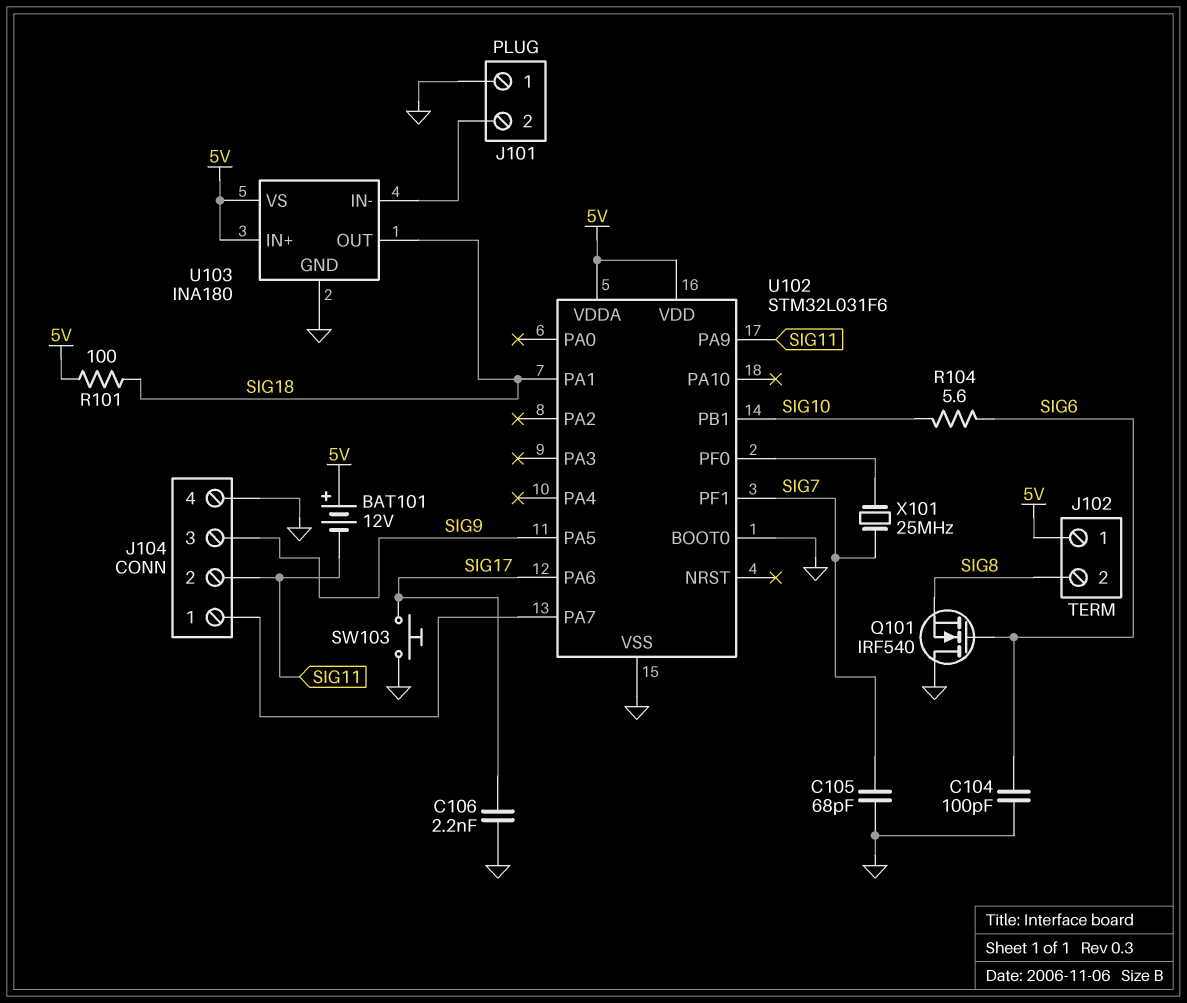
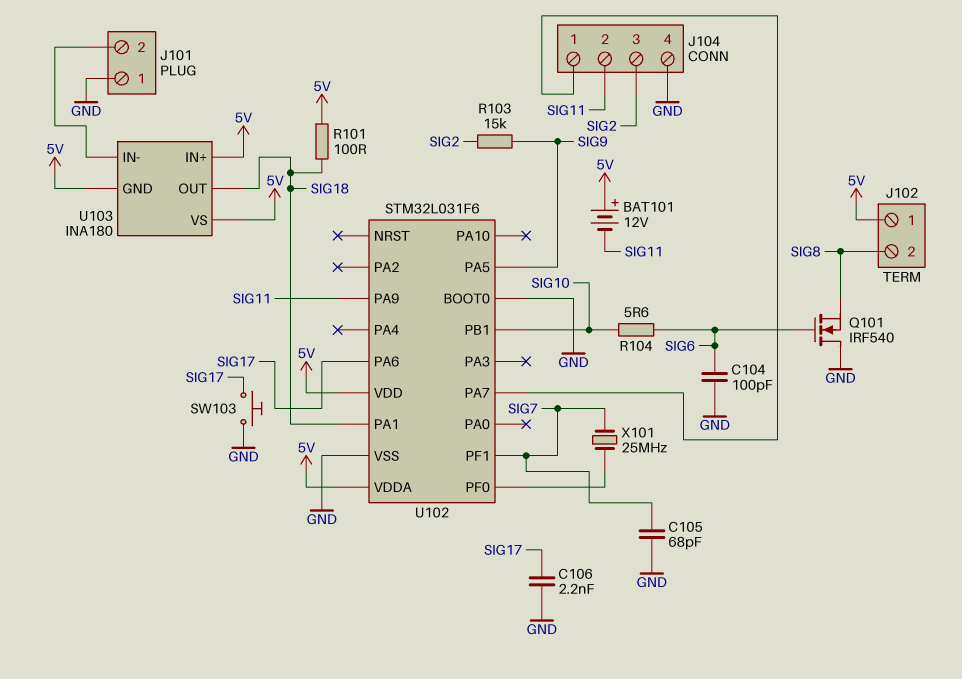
J104 pin 3: SIG9 -> SIG2
R103: none -> 15k (SIG2, SIG9)
U103 pin GND: GND -> 5V

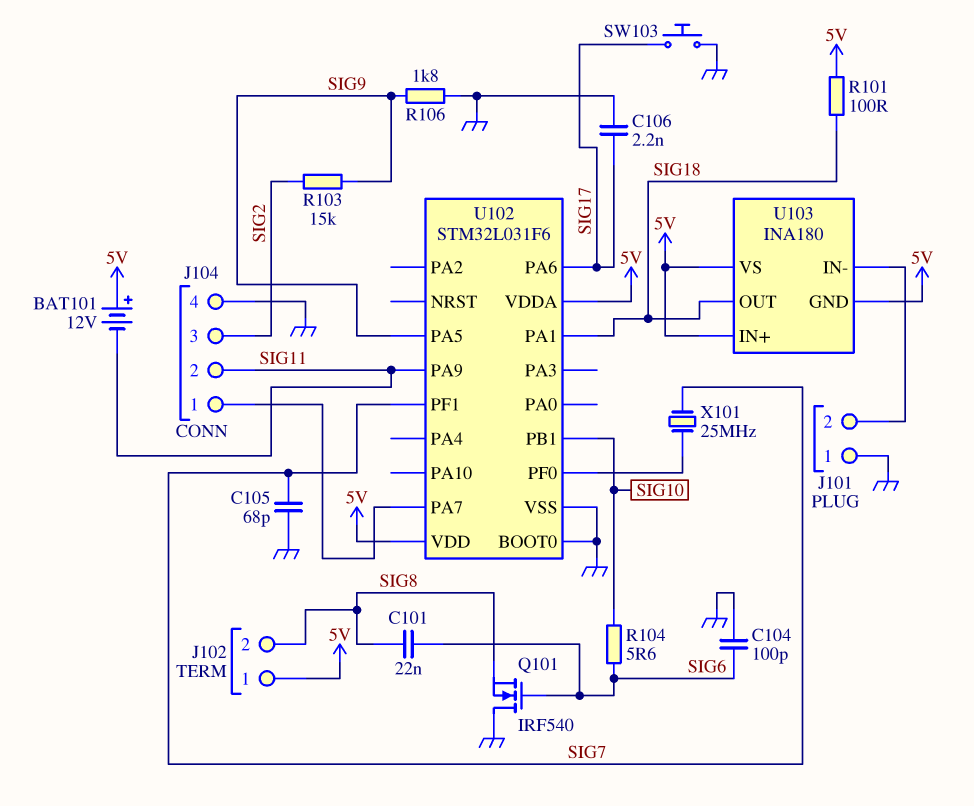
C101: none -> 22nF (SIG6, SIG8)
R106: none -> 1.8k (GND, SIG9)

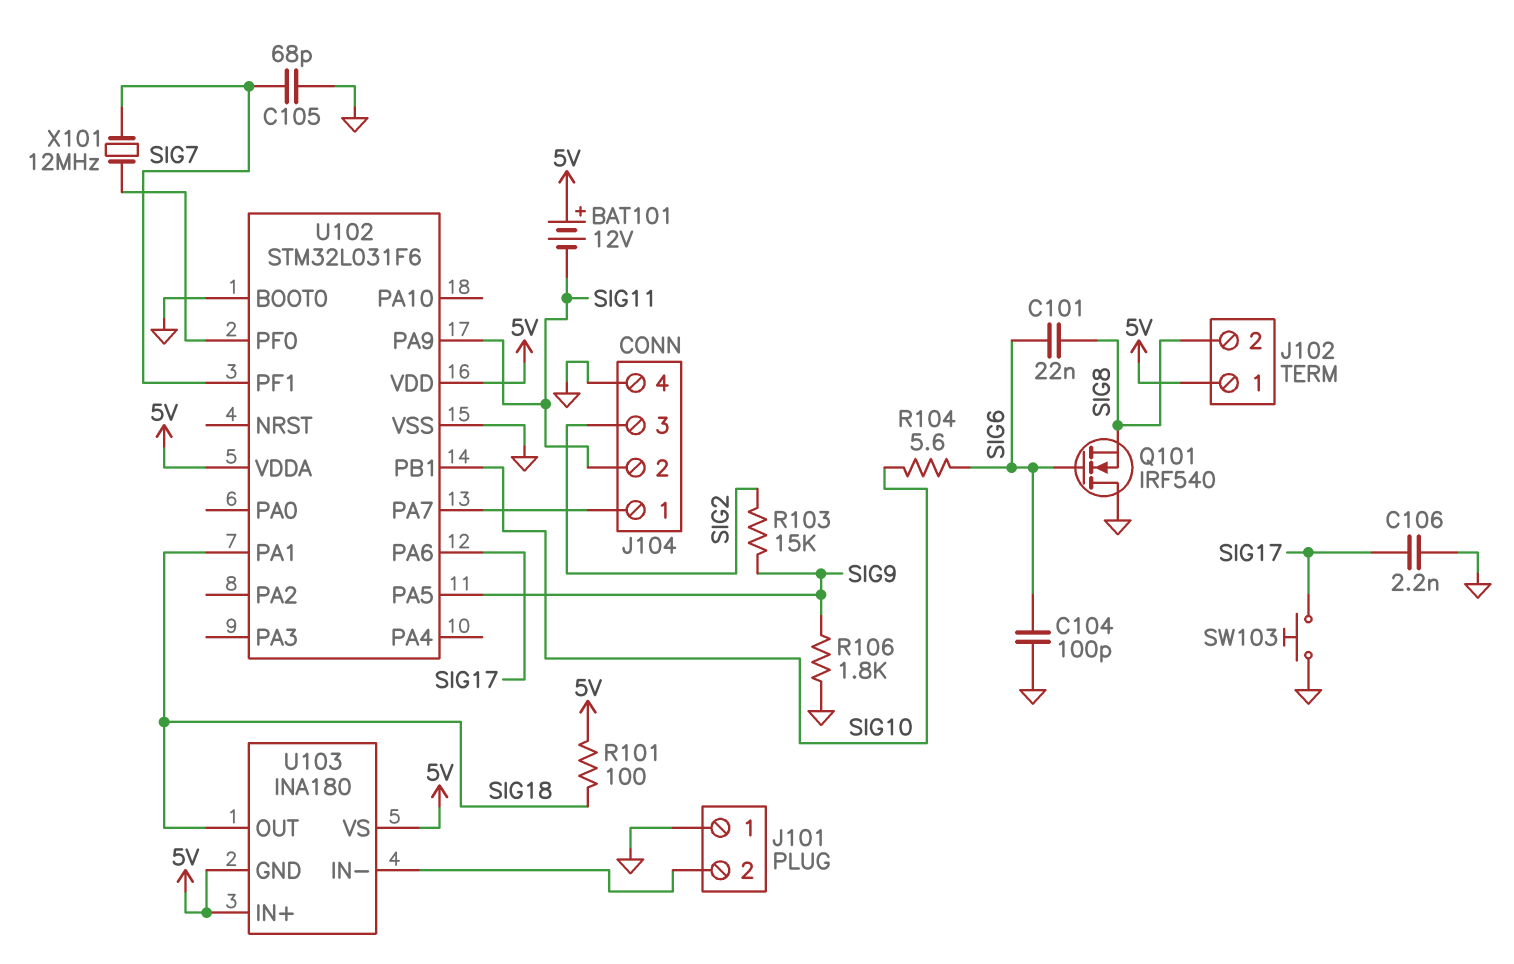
X101: 25MHz (SIG7, U102/PF0) -> 12MHz (SIG7, U102/PF0)

